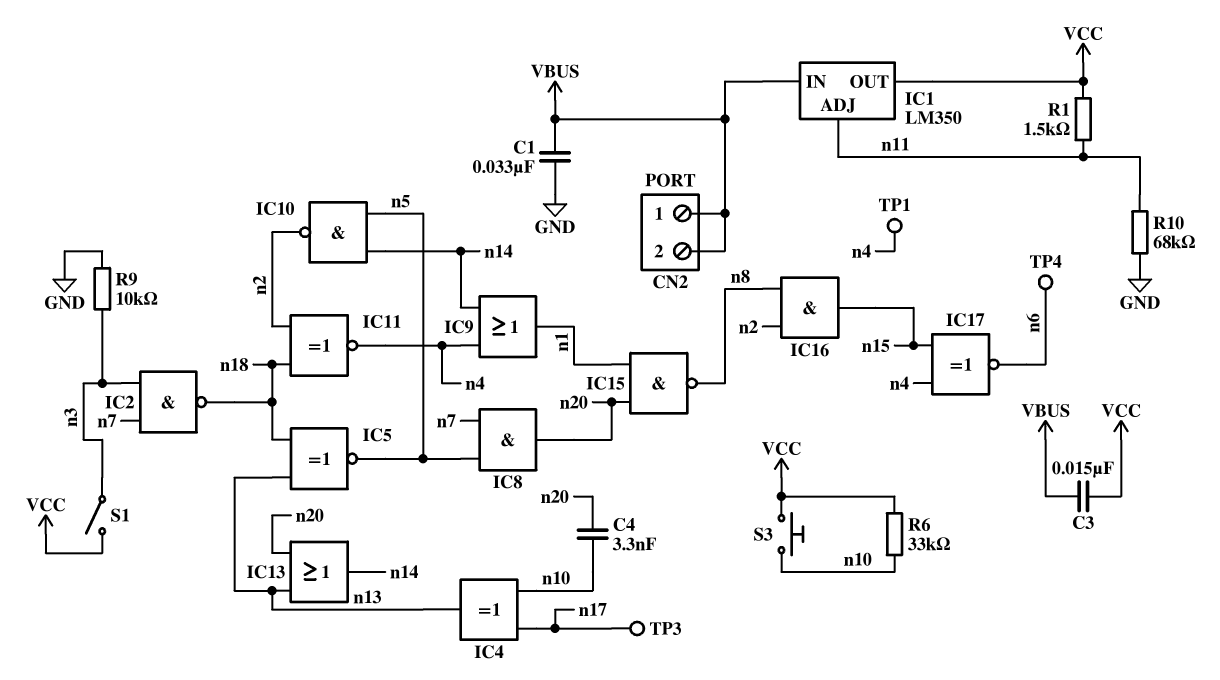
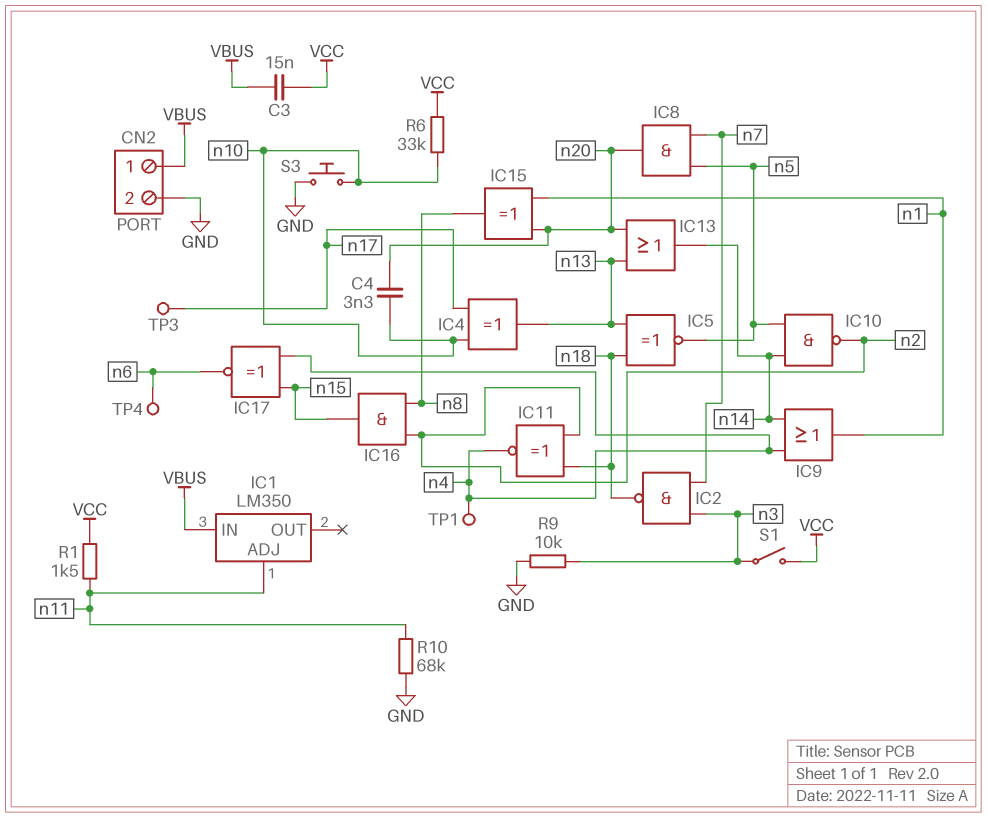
C1: 33nF (GND, VBUS) -> none
CN2 pin 2: VBUS -> GND
IC1 pin OUT: VCC -> none
IC15: NAND (in n1, in n20, out n8) -> XOR (in n1, in n20, out n8)
S3: button (VCC, n10) -> button (GND, n10)

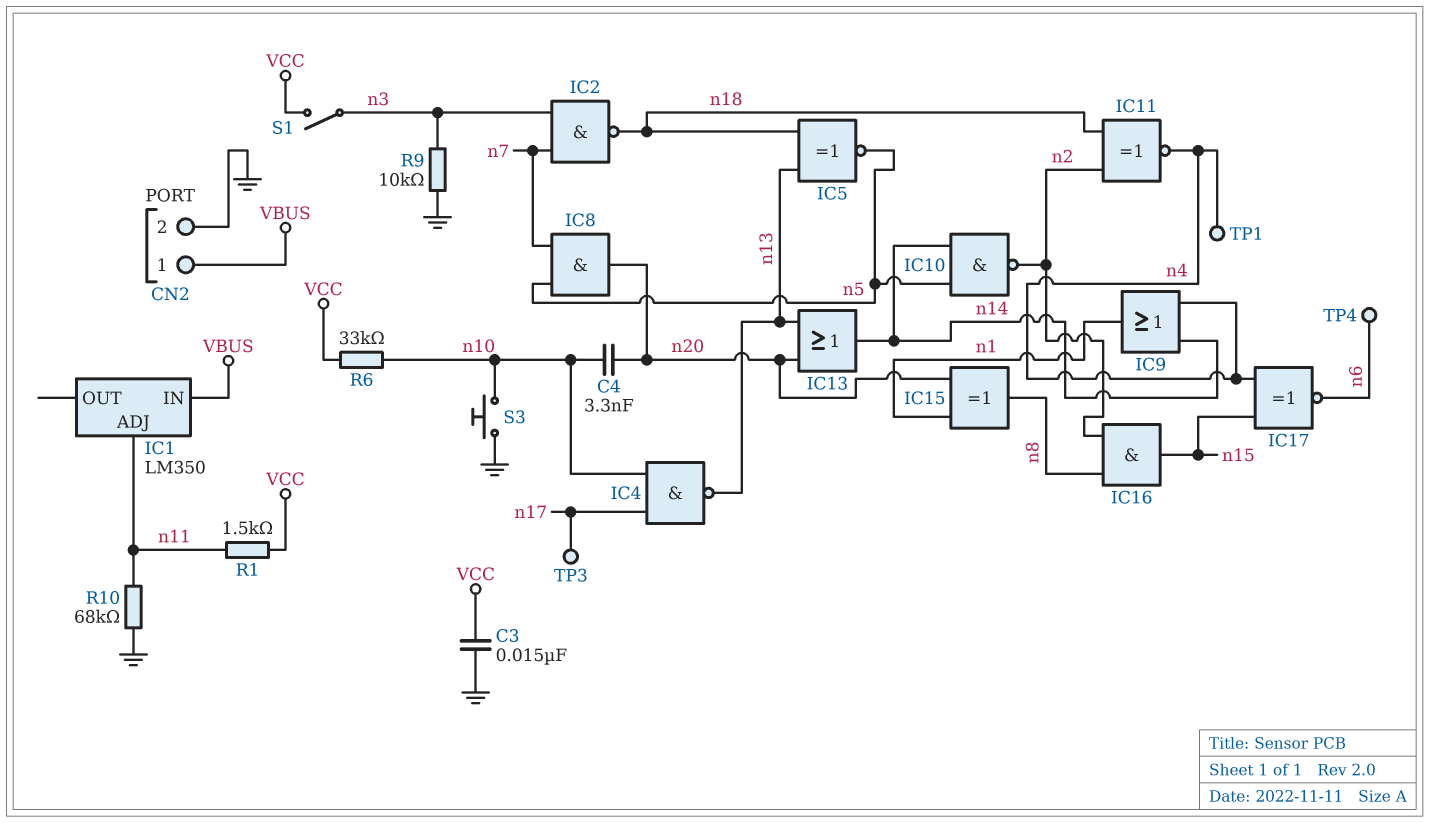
C3: 15nF (VBUS, VCC) -> 15nF (GND, VCC)
IC4: XOR (in n10, in n17, out n13) -> NAND (in n10, in n17, out n13)

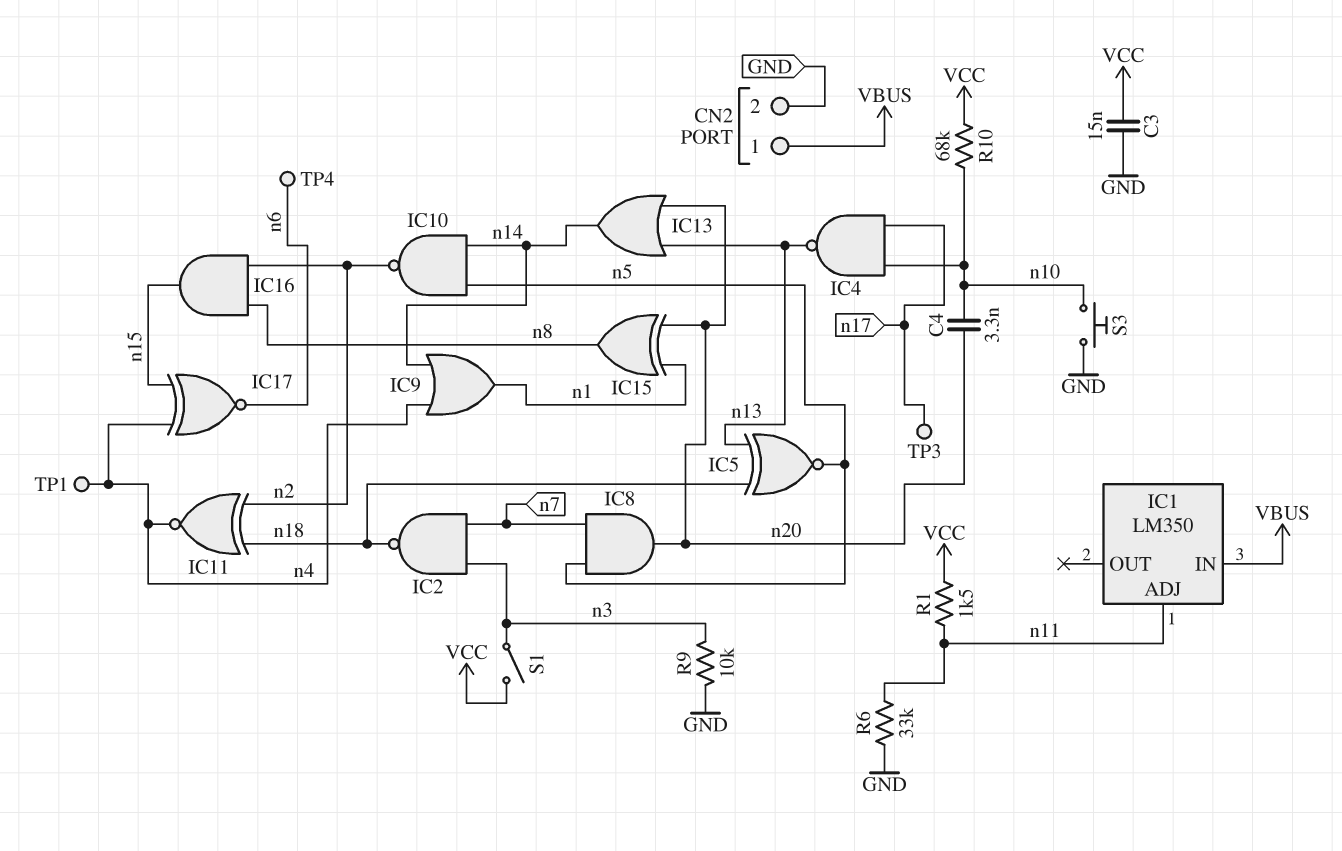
R6: 33k (VCC, n10) -> 33k (GND, n11)
R10: 68k (GND, n11) -> 68k (VCC, n10)

